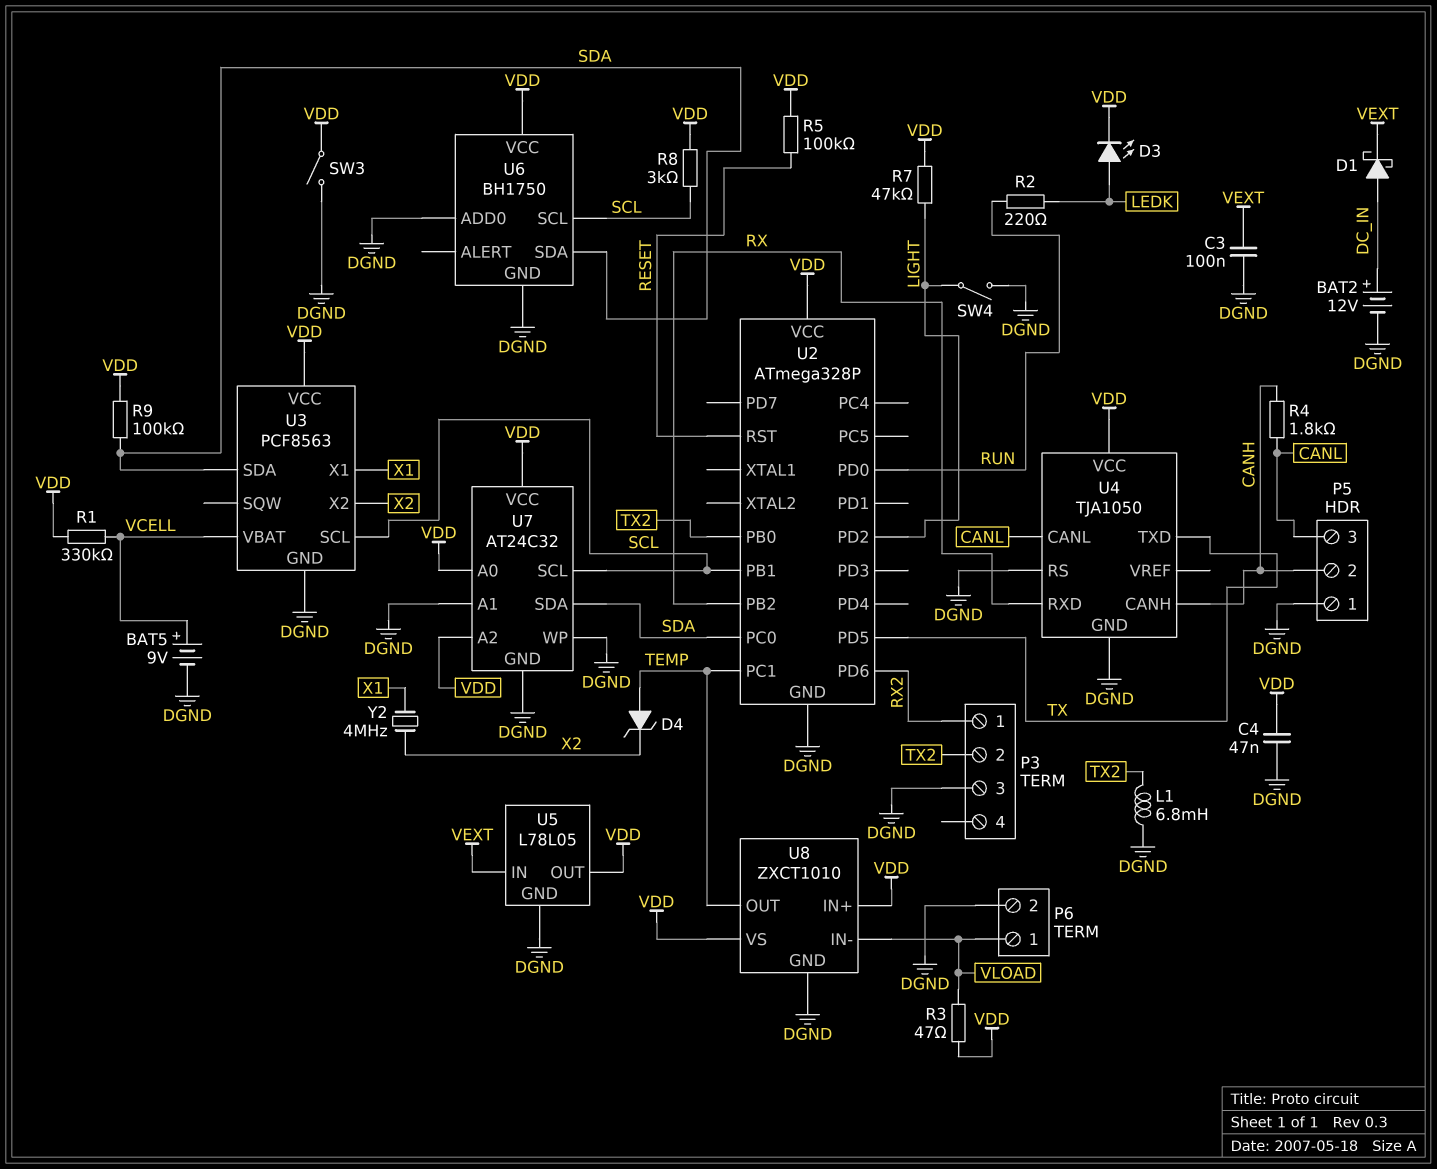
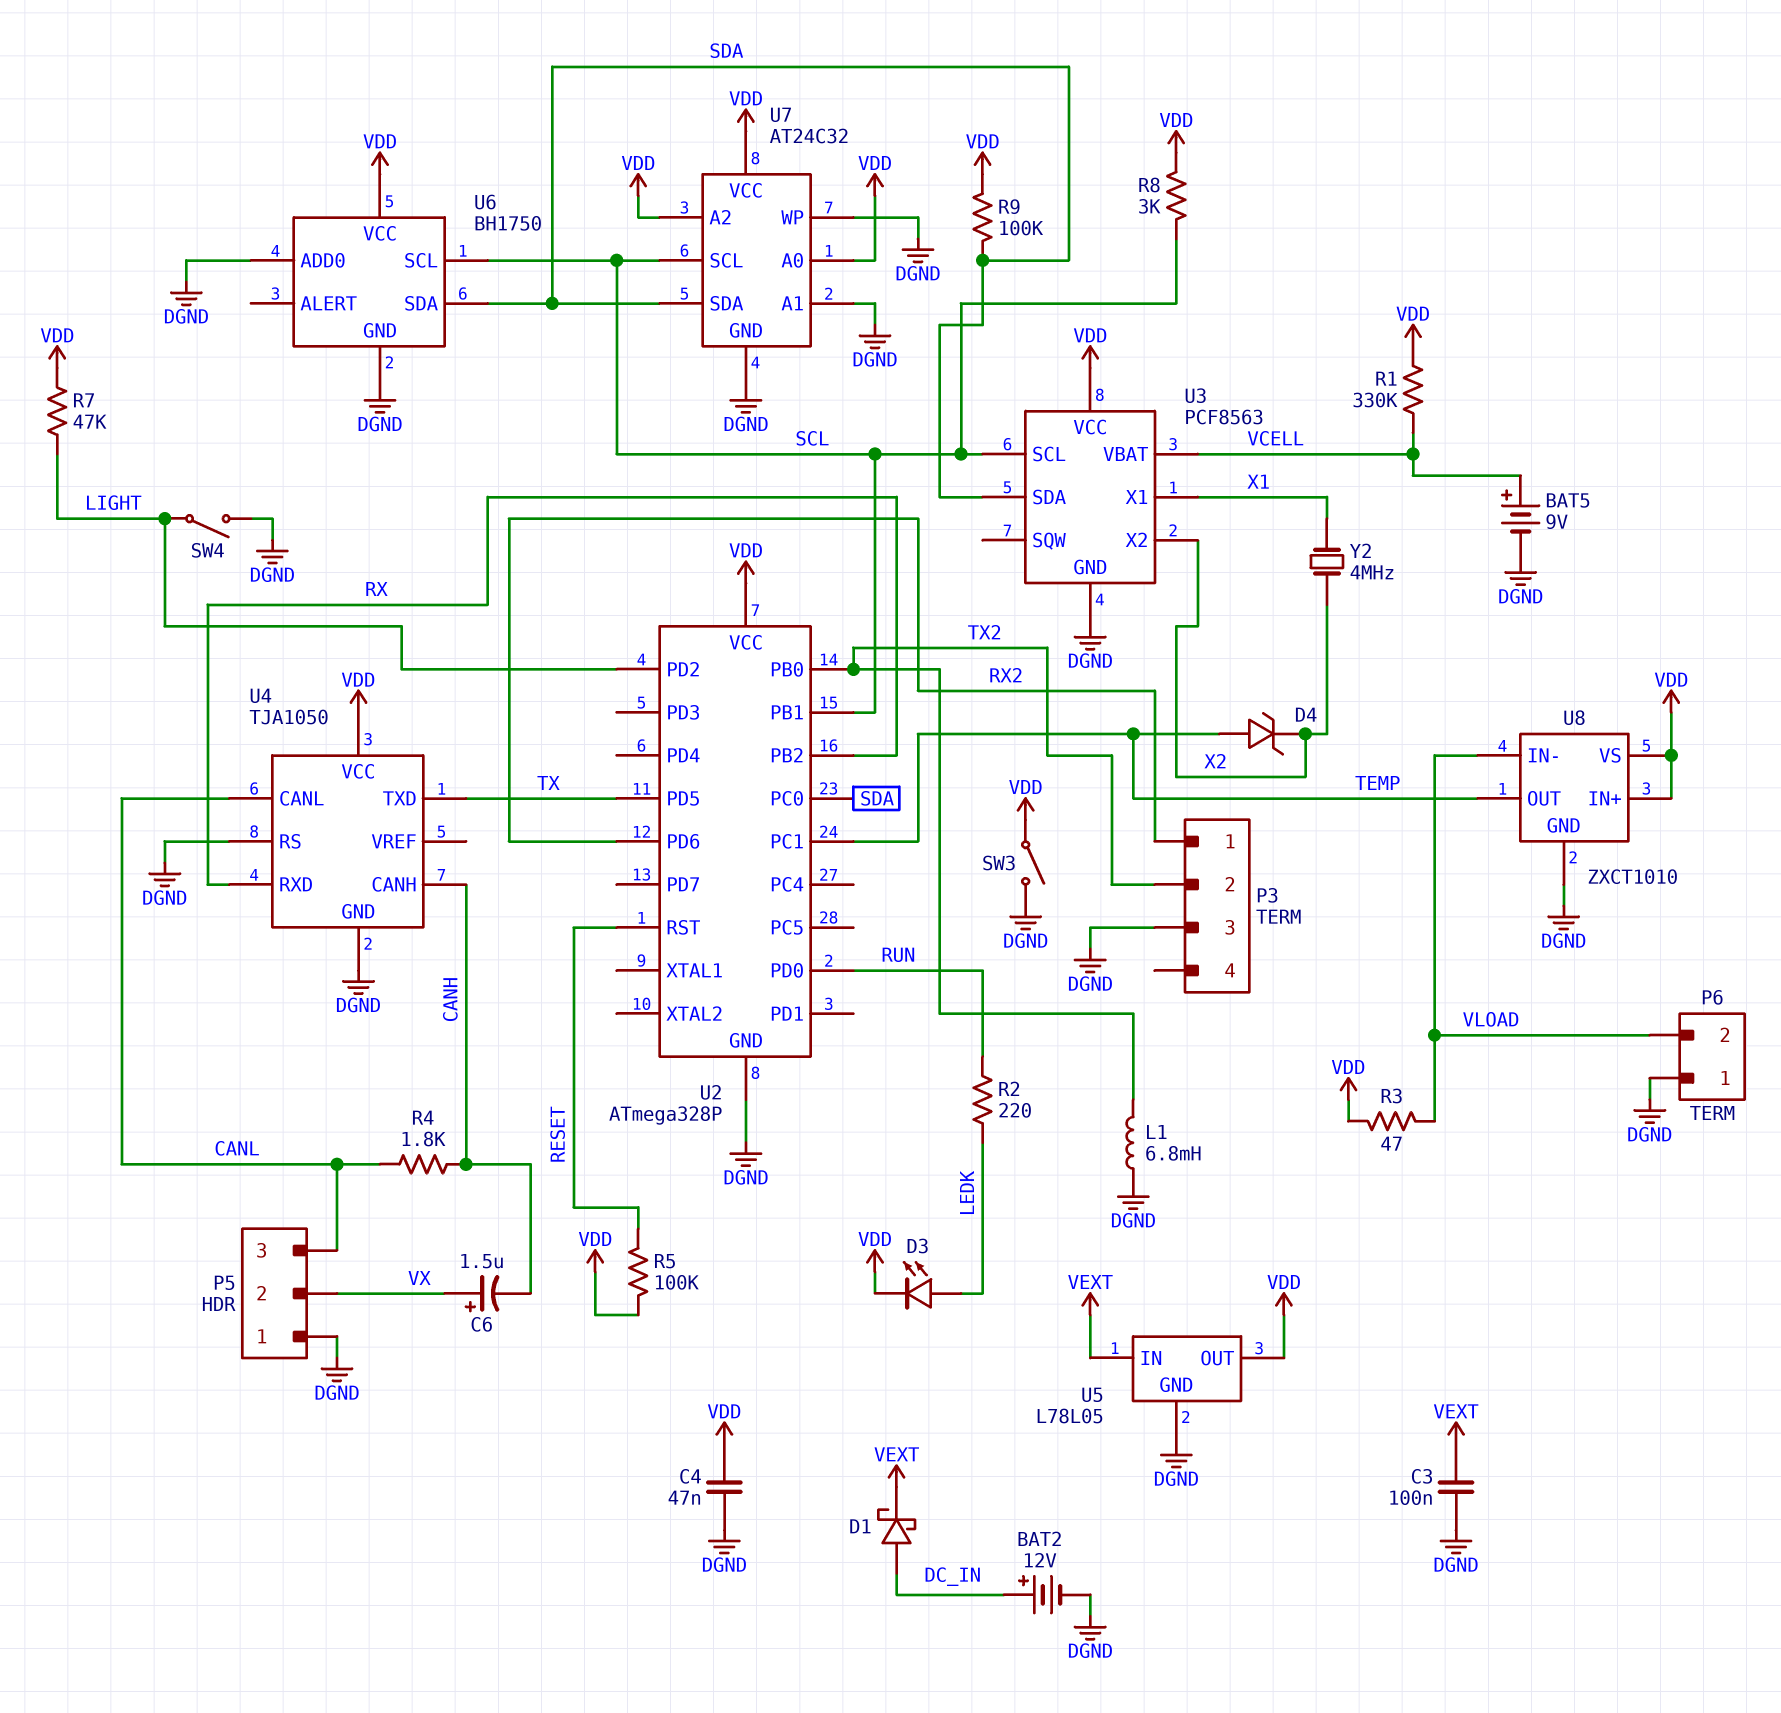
C6: none -> 1.5uF (plus VX, minus CANH)
P5 pin 2: CANH -> VX
P6 pin 1: VLOAD -> DGND
P6 pin 2: DGND -> VLOAD

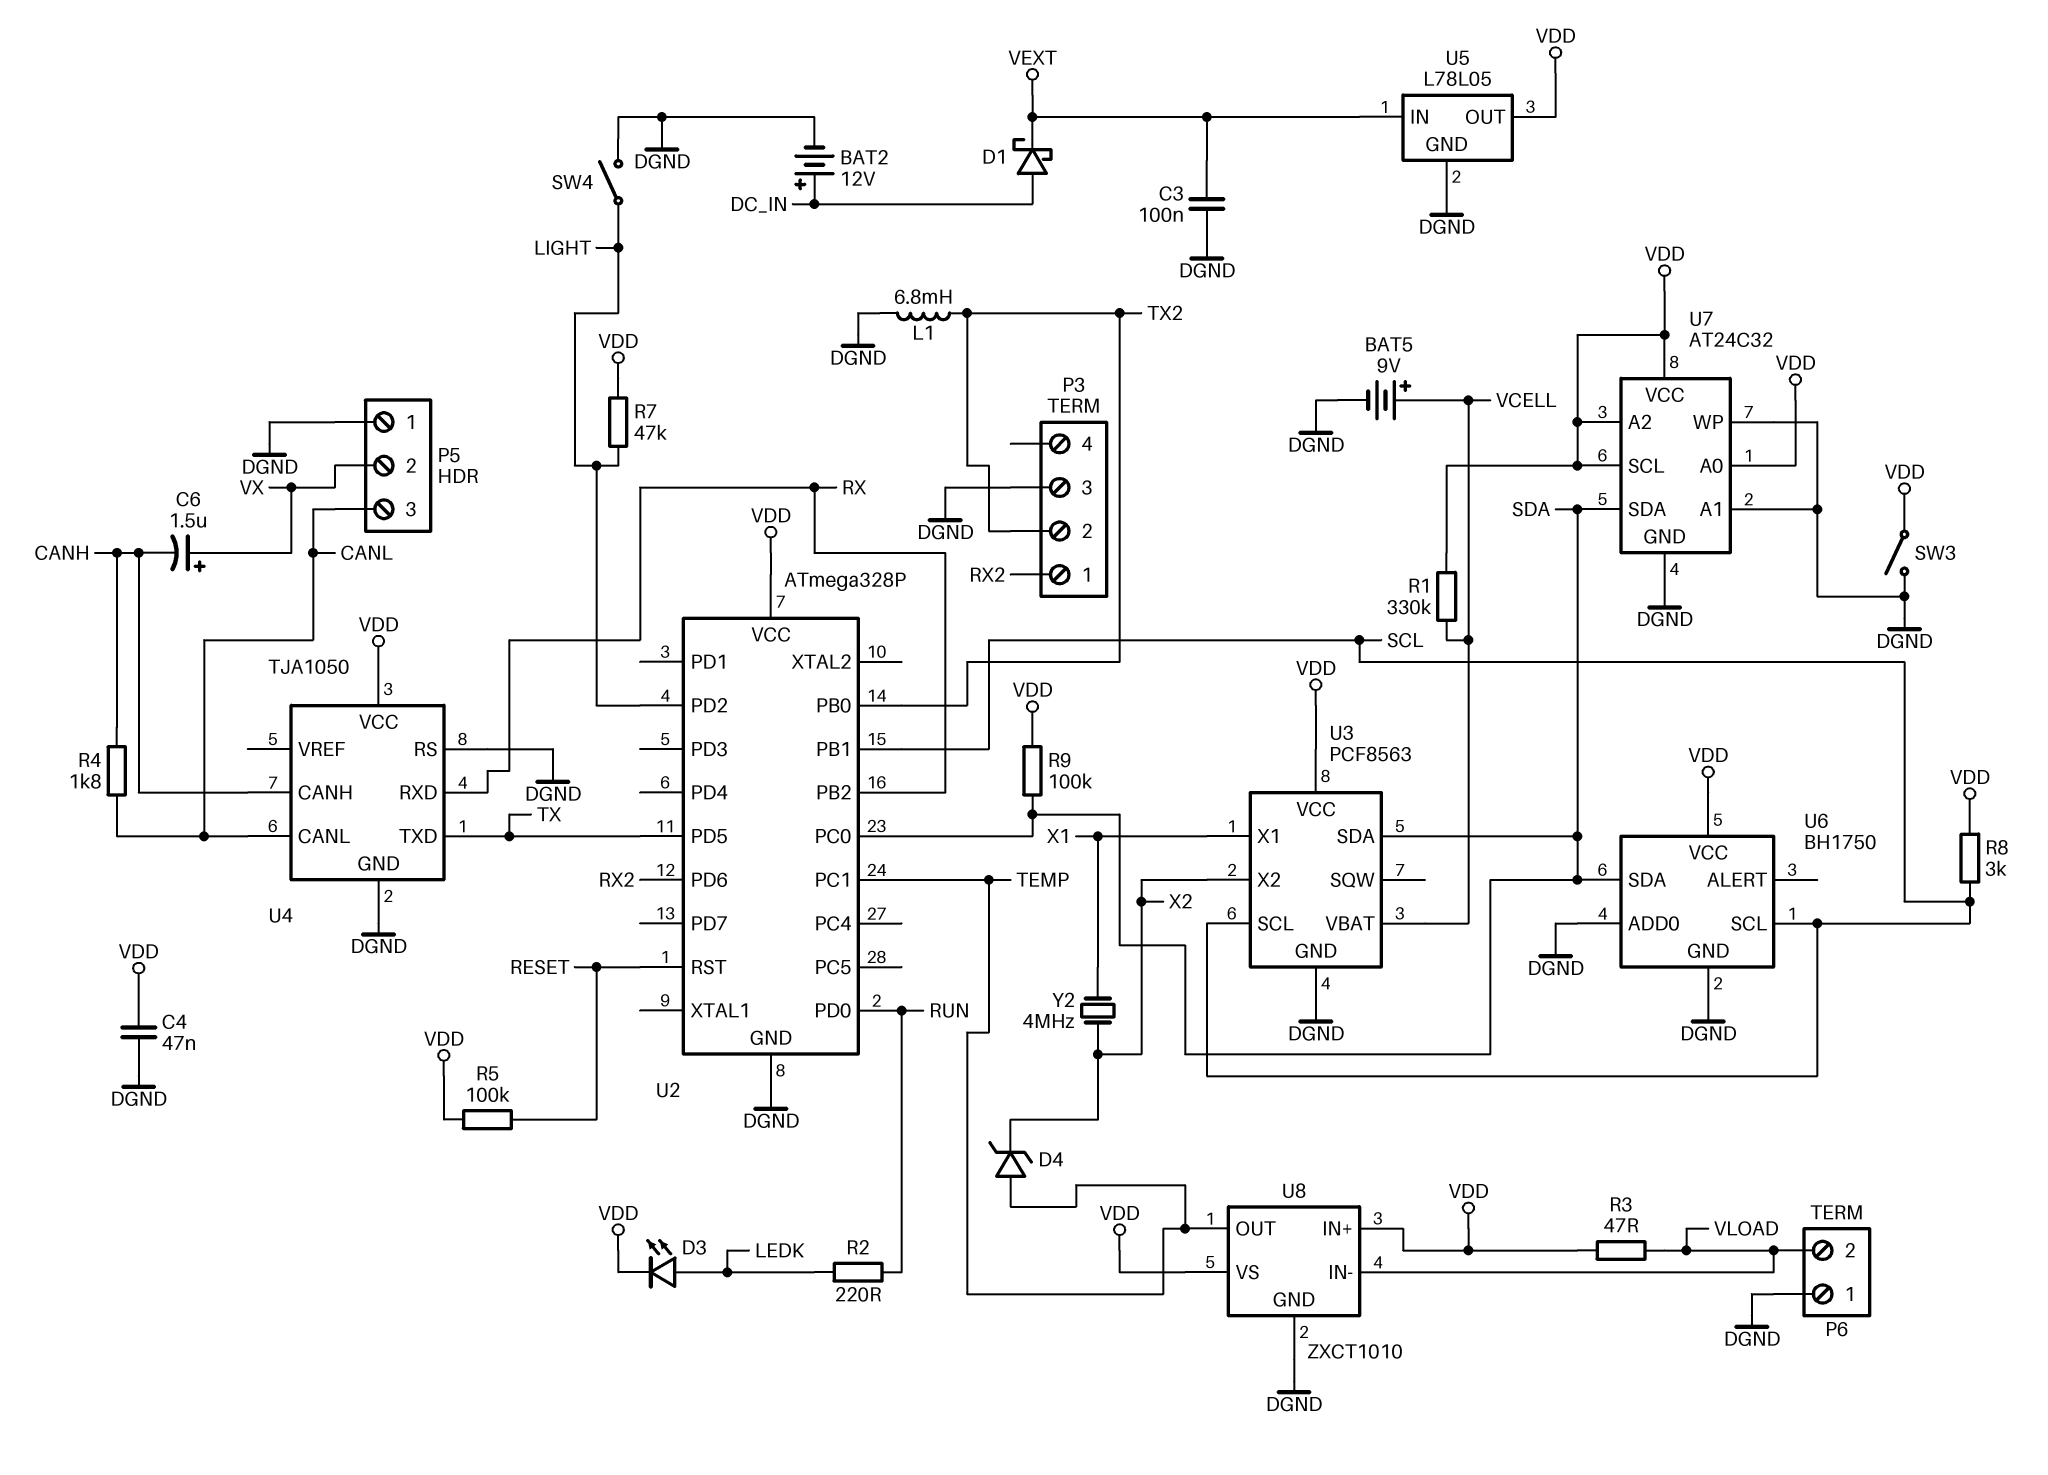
U7 pin SCL: SCL -> VDD

